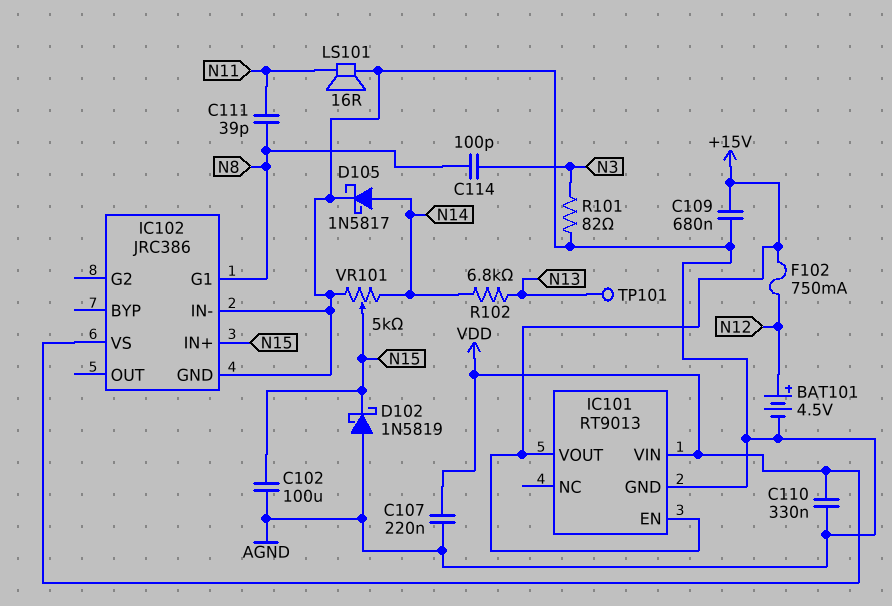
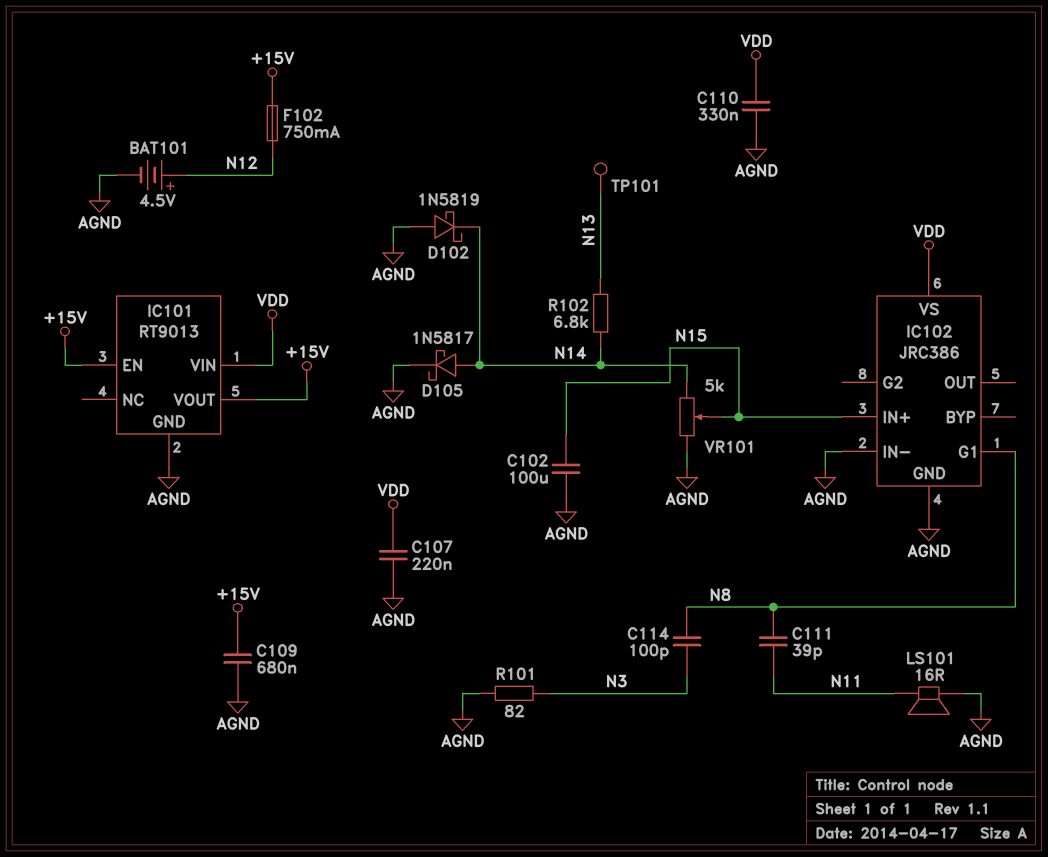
D102: schottky 1N5819 (A AGND, K N15) -> schottky 1N5819 (A AGND, K N14)

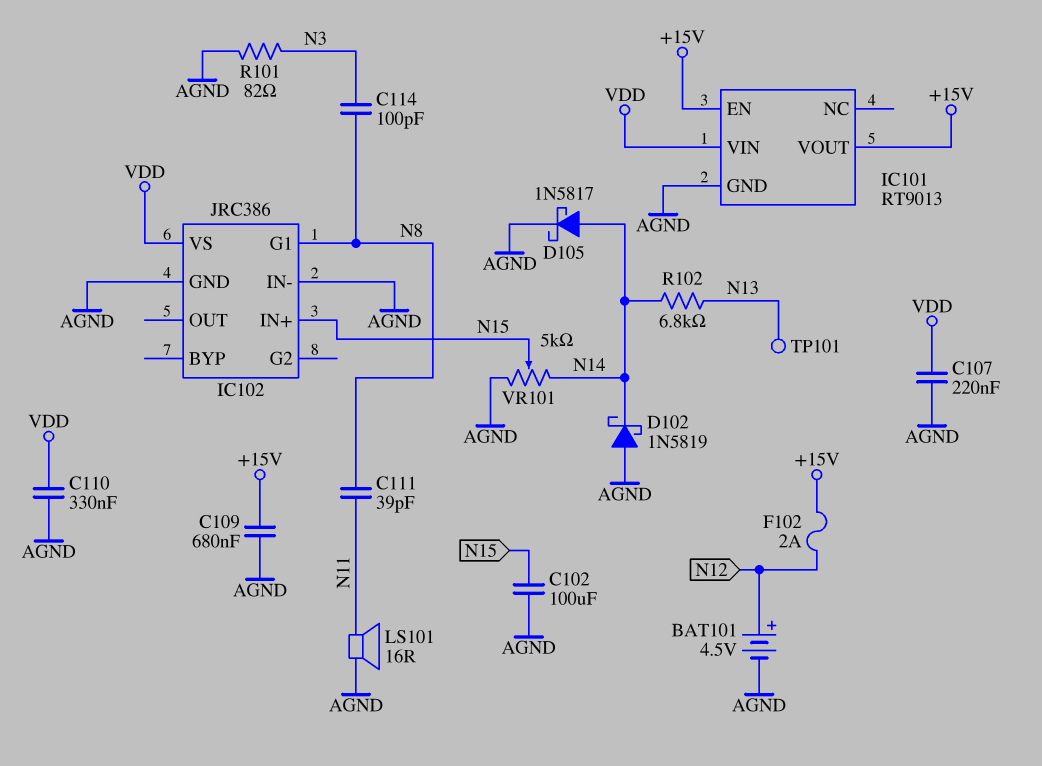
F102: 750mA (+15V, N12) -> 2A (+15V, N12)

